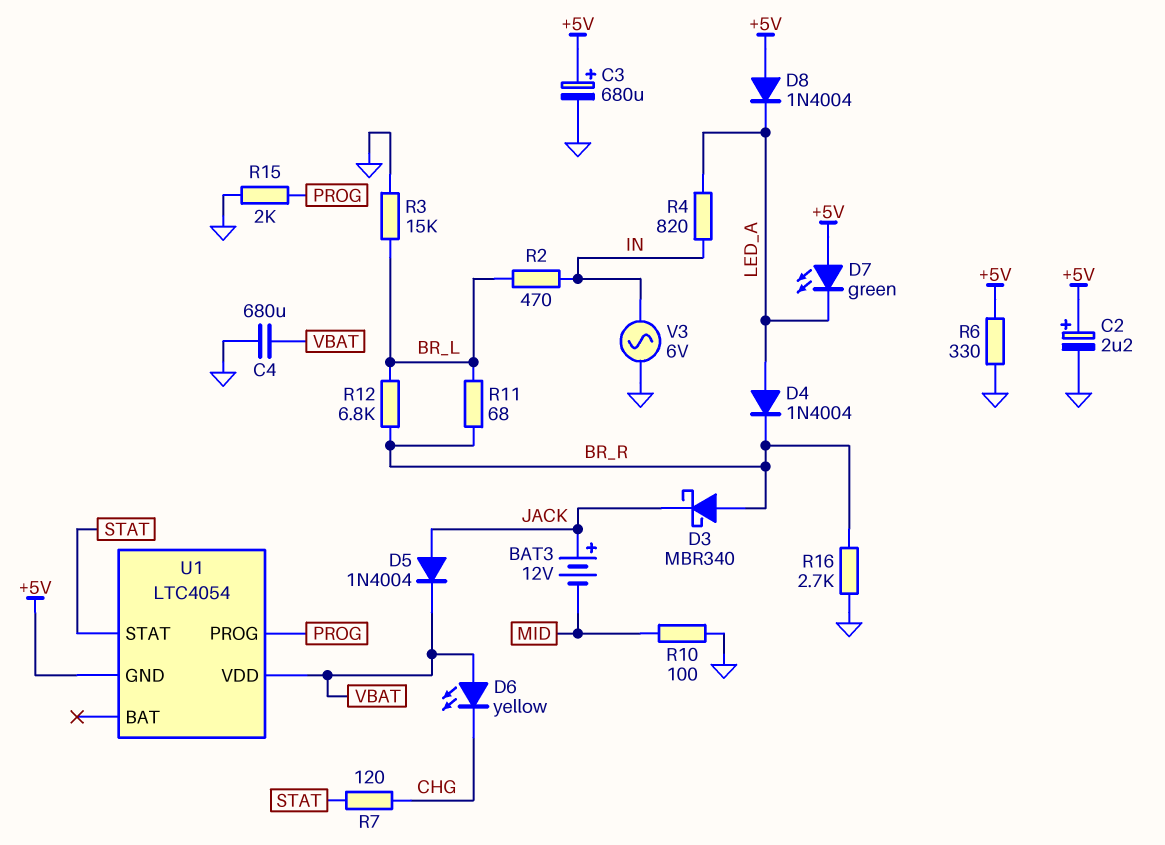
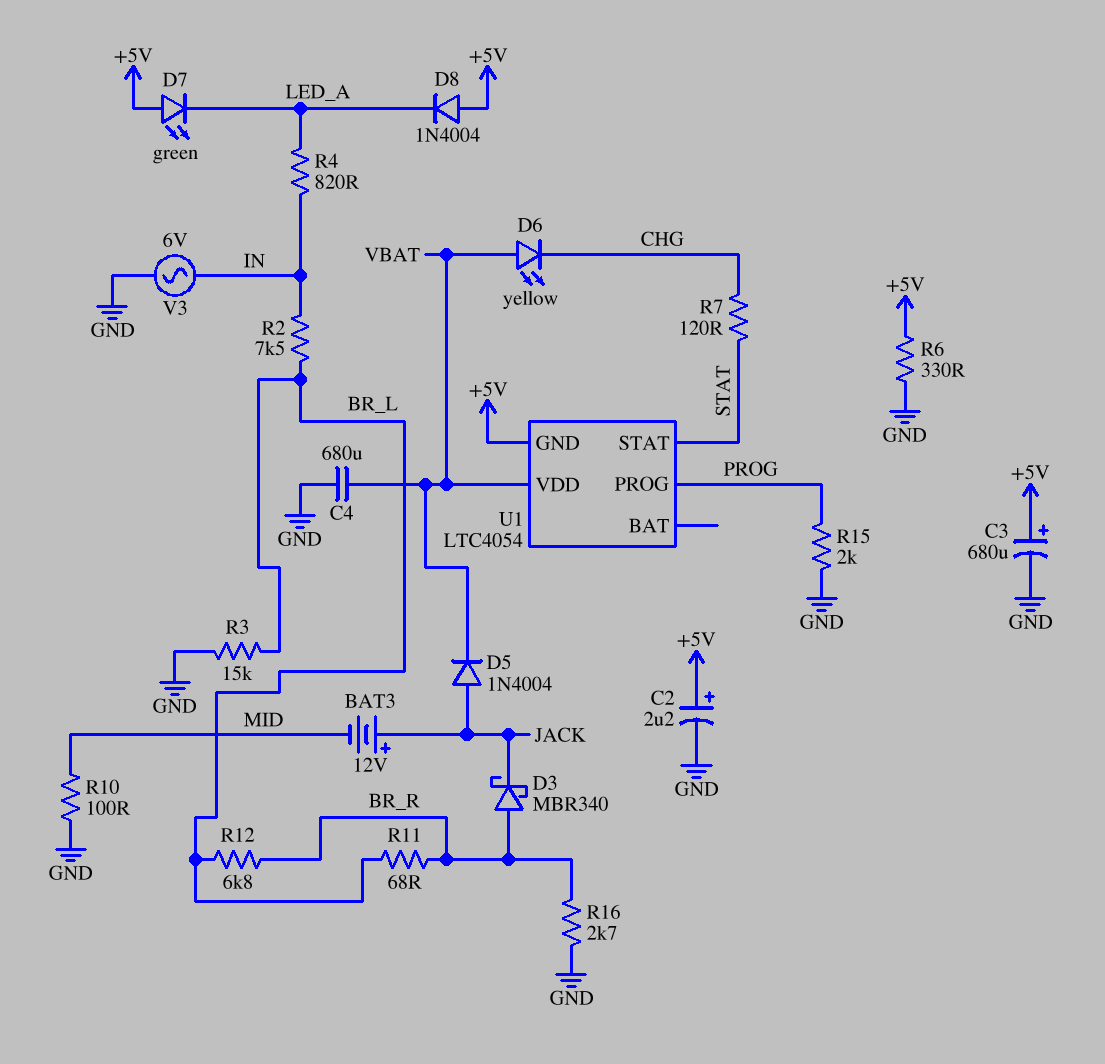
D4: diode 1N4004 (A LED_A, K BR_R) -> none
R2: 470 (BR_L, IN) -> 7.5k (BR_L, IN)

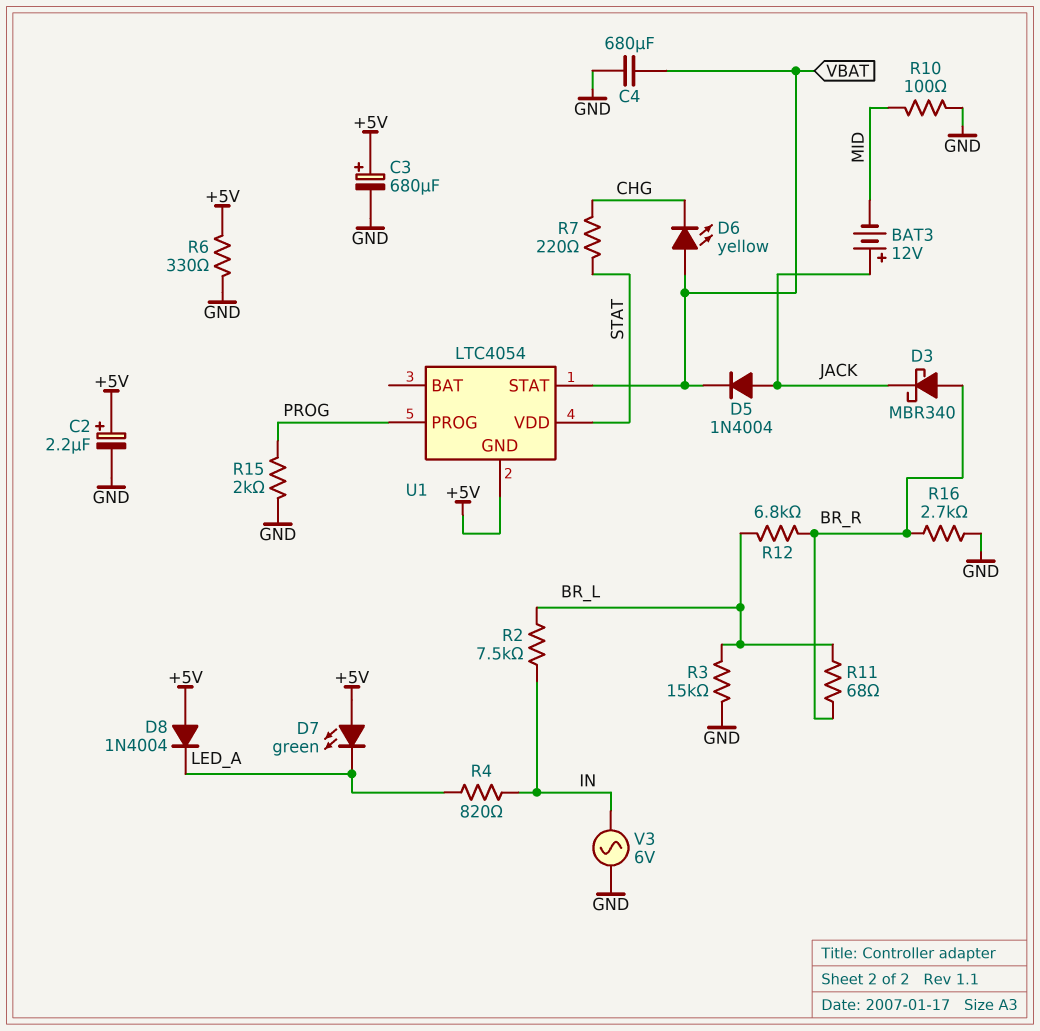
R7: 120 (CHG, STAT) -> 220 (CHG, STAT)
U1 pin STAT: STAT -> VBAT
U1 pin VDD: VBAT -> STAT

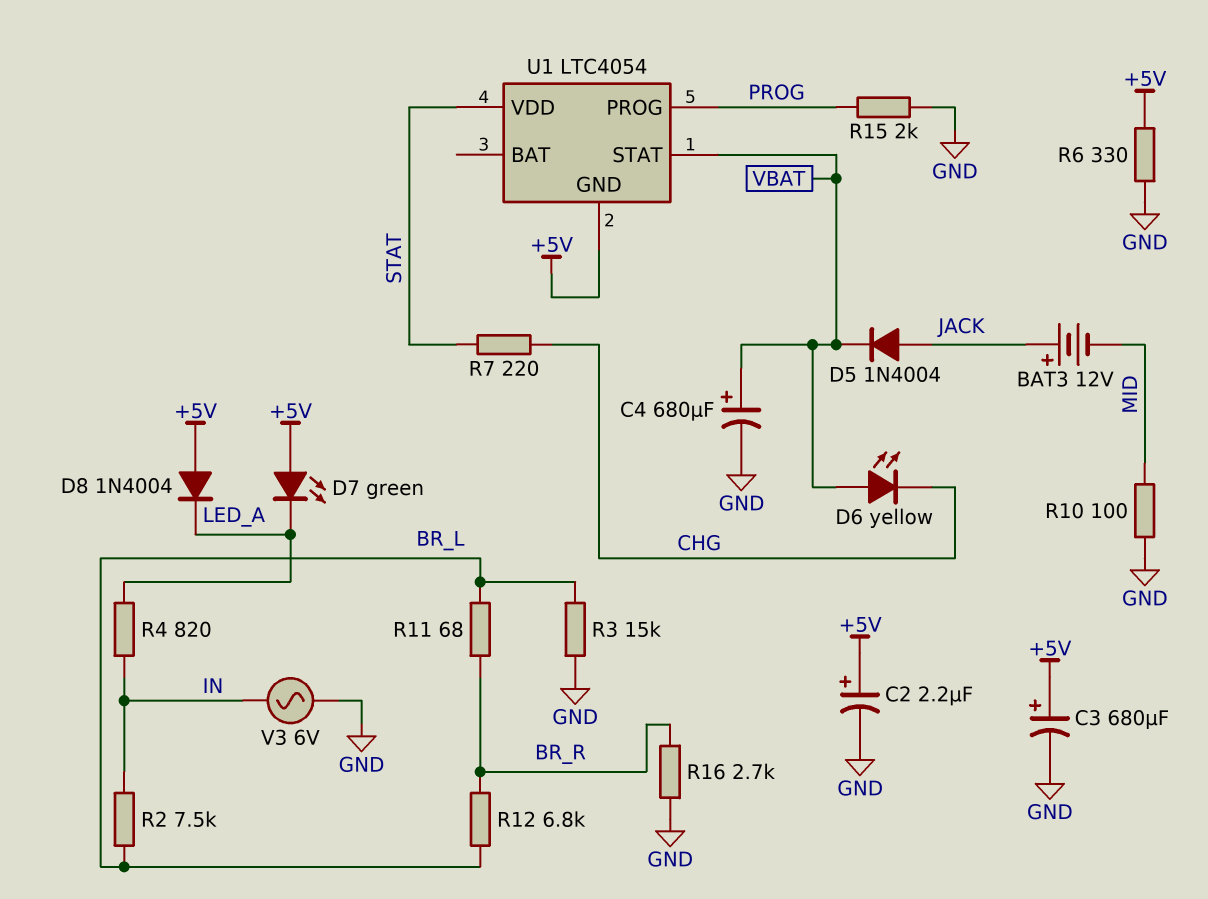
C4: 680uF (GND, VBAT) -> 680uF (plus VBAT, minus GND)
D3: schottky MBR340 (A BR_R, K JACK) -> none

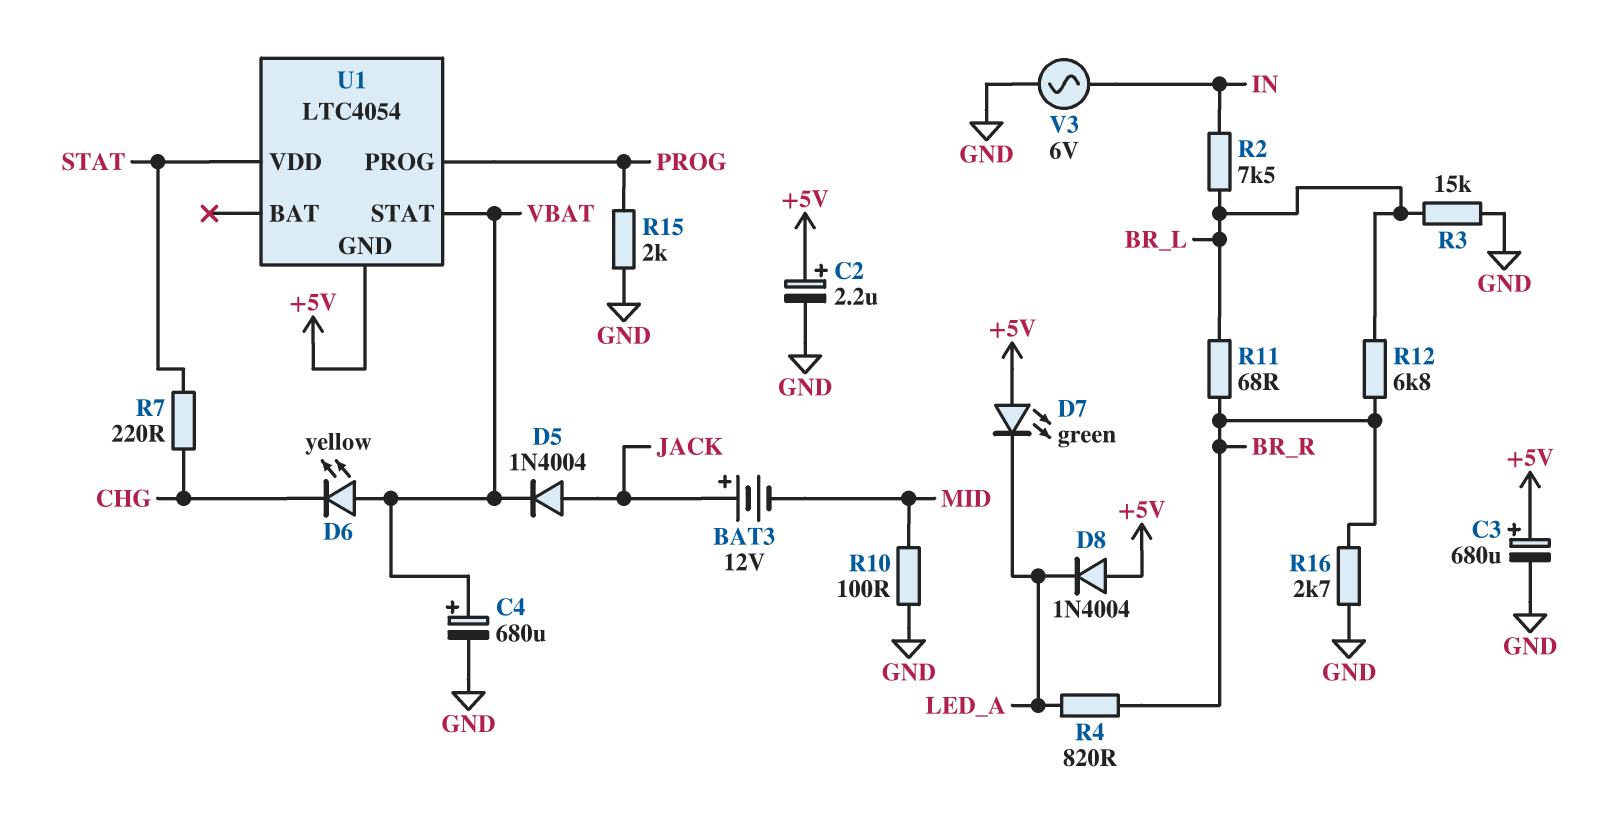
R4: 820 (IN, LED_A) -> 820 (BR_R, LED_A)
R6: 330 (+5V, GND) -> none

